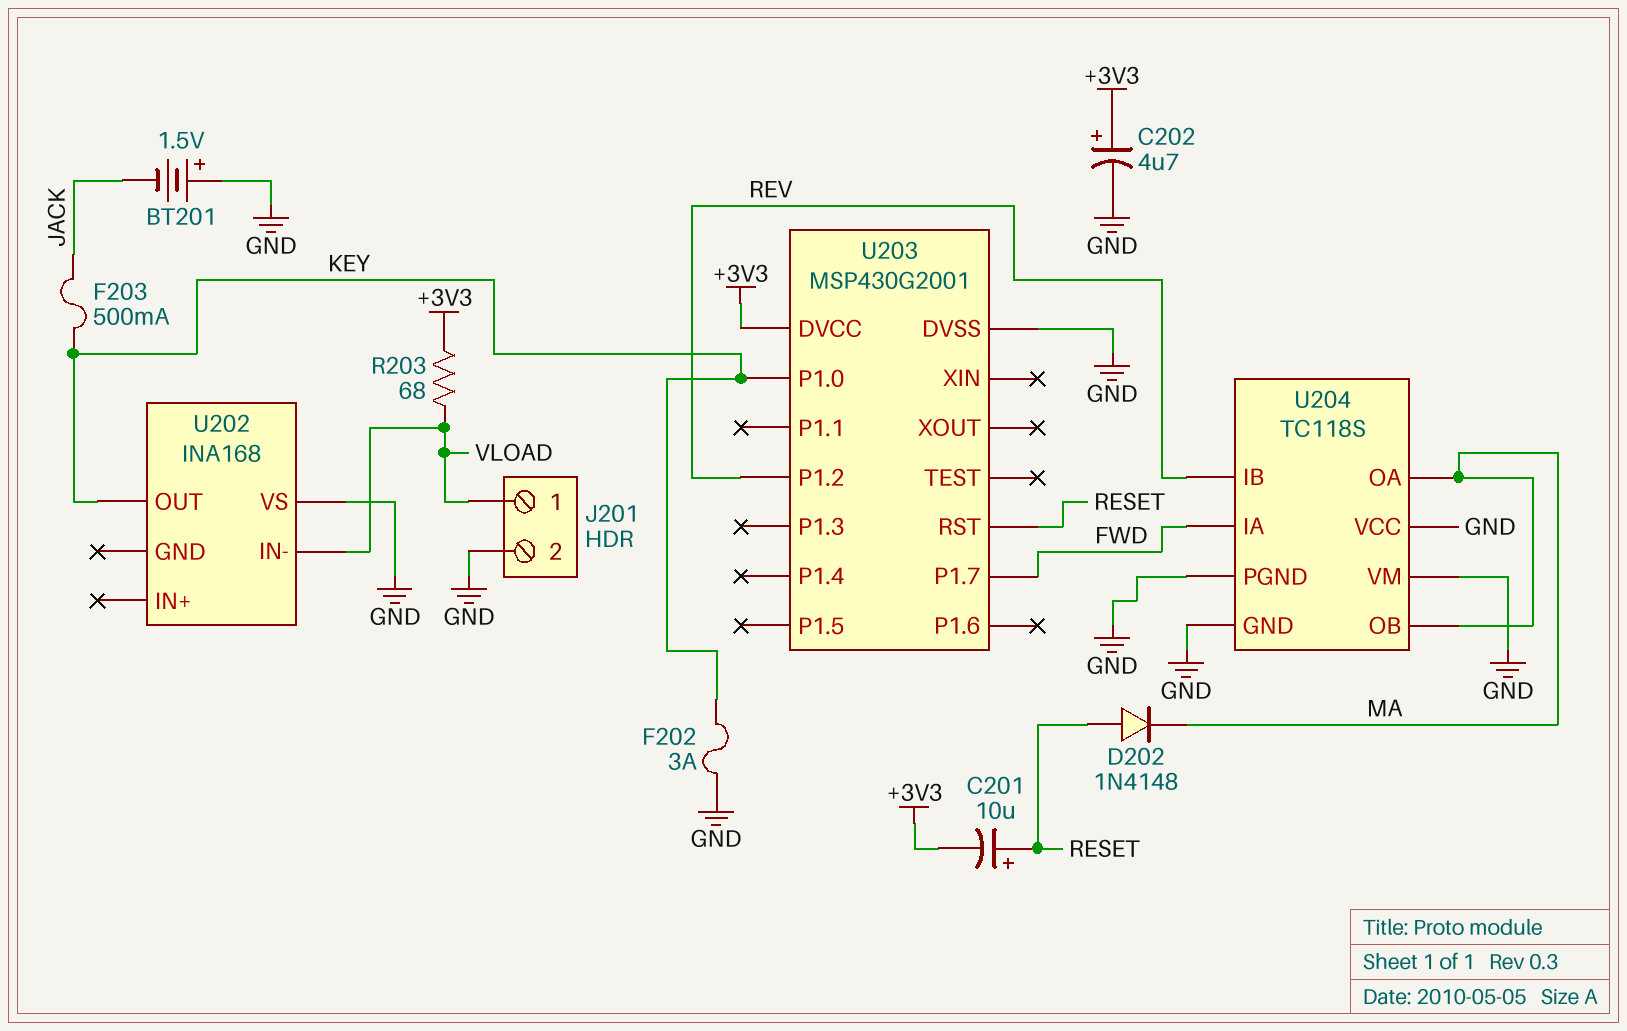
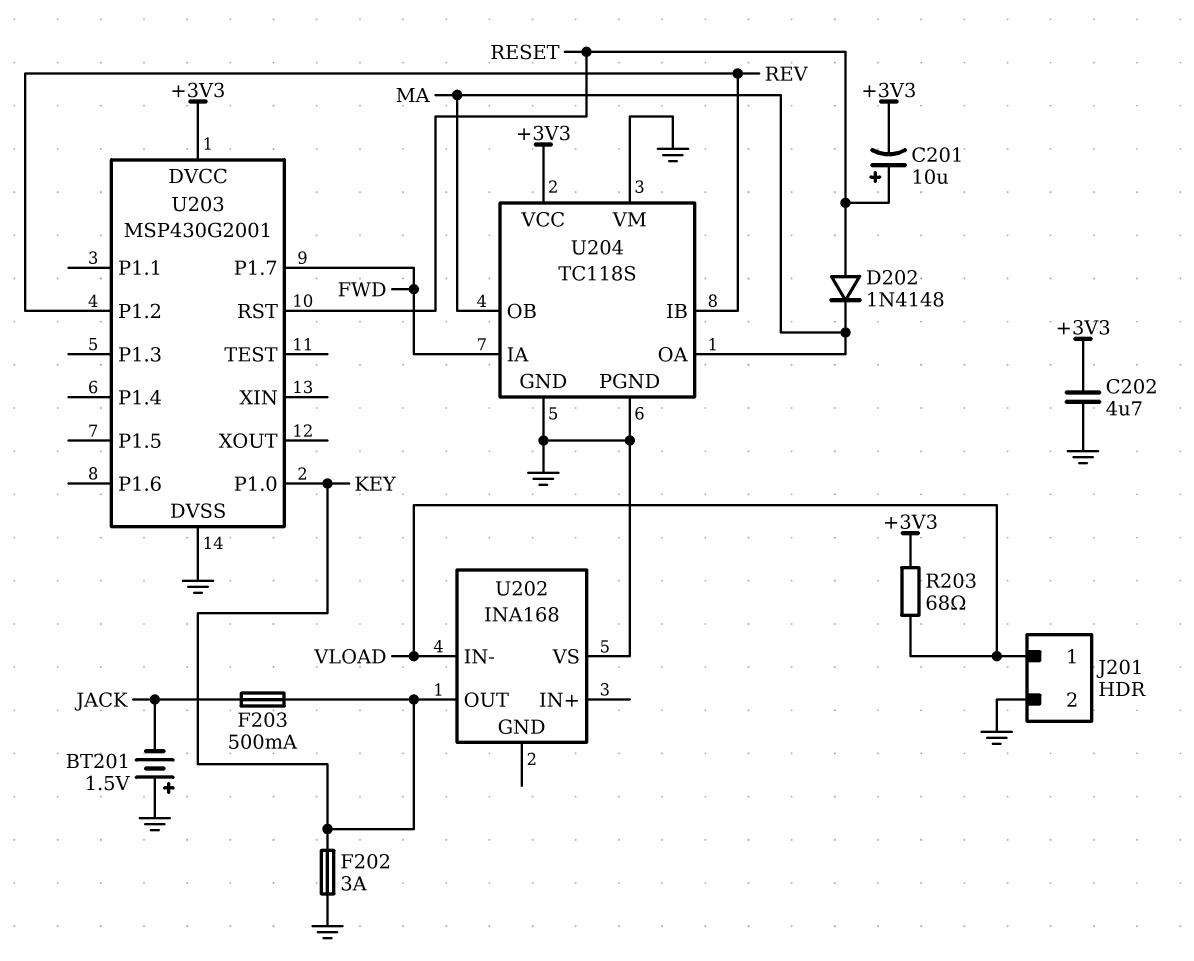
C202: 4.7uF (plus +3V3, minus GND) -> 4.7uF (+3V3, GND)
U204 pin VCC: GND -> +3V3

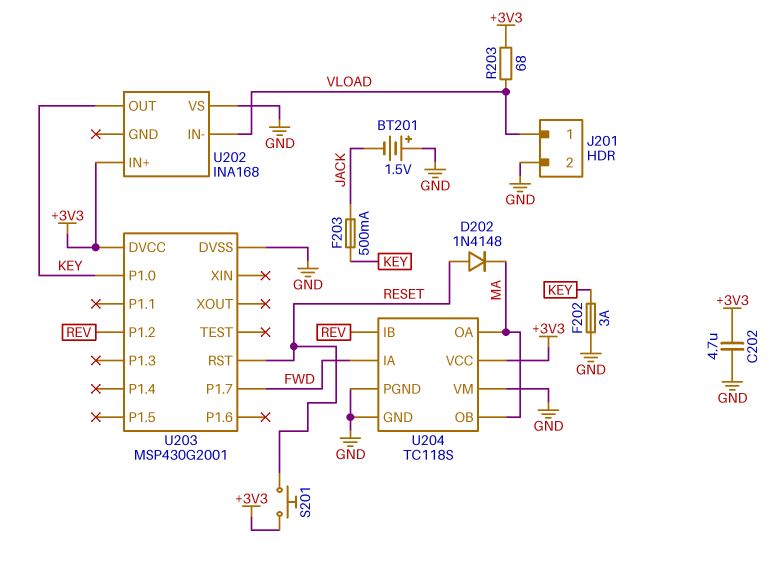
C201: 10uF (plus RESET, minus +3V3) -> none
S201: none -> button (+3V3, RESET)
U202 pin IN+: none -> +3V3

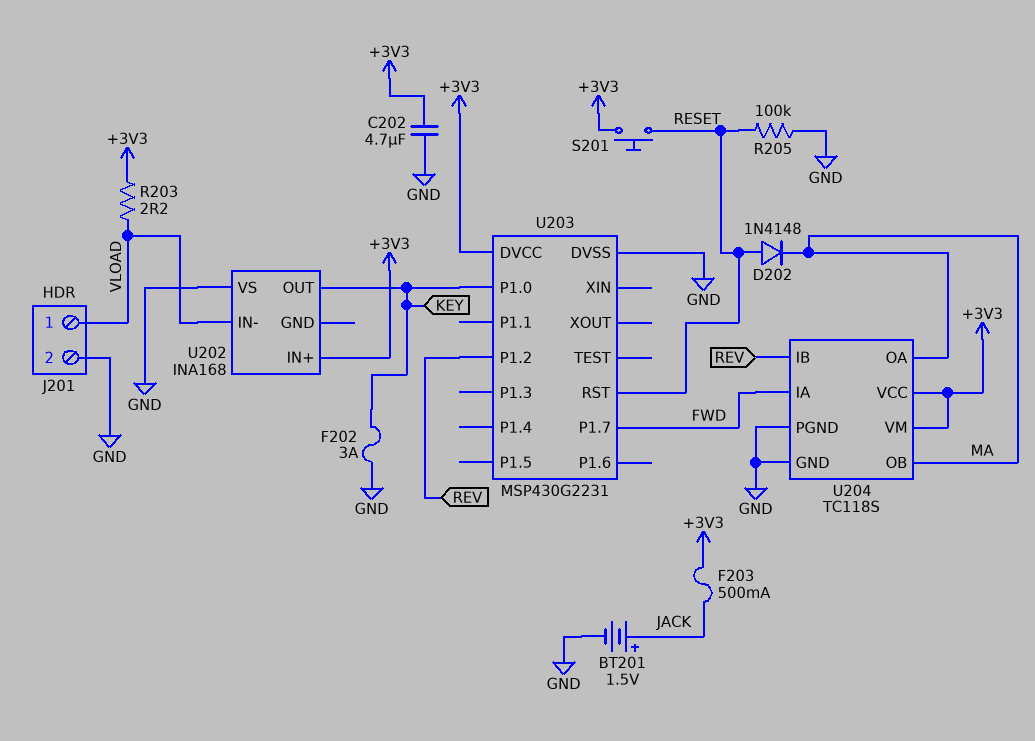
BT201: 1.5V (plus GND, minus JACK) -> 1.5V (plus JACK, minus GND)
F203: 500mA (JACK, KEY) -> 500mA (+3V3, JACK)
R203: 68 (+3V3, VLOAD) -> 2.2 (+3V3, VLOAD)
R205: none -> 100k (GND, RESET)
U203: MSP430G2001 -> MSP430G2231
U204 pin VM: GND -> +3V3

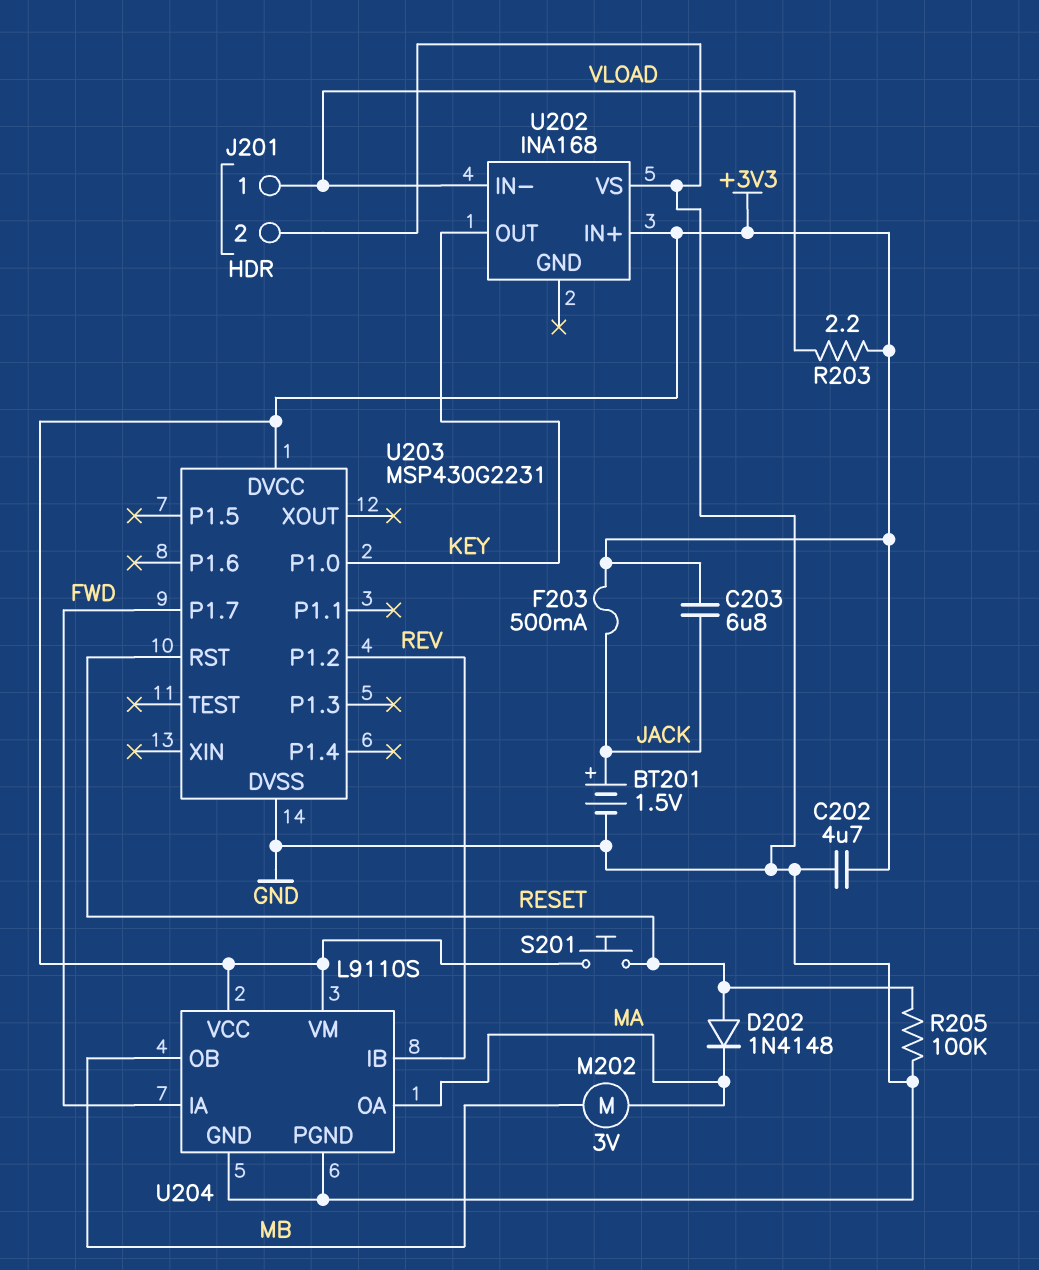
C203: none -> 6.8uF (+3V3, JACK)
F202: 3A (GND, KEY) -> none
M202: none -> motor 3V (MA, MB)
U204: TC118S -> L9110S
U204 pin OB: MA -> MB

